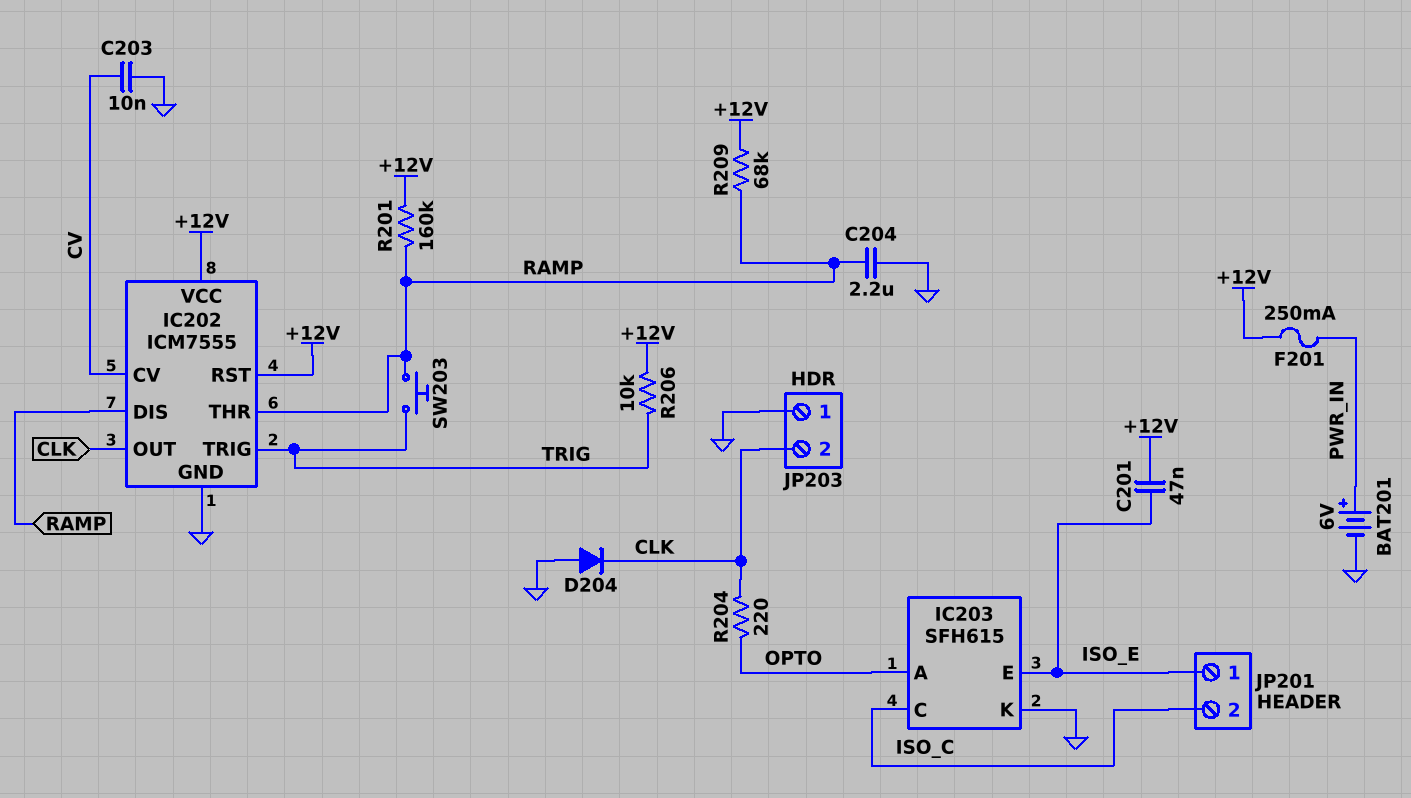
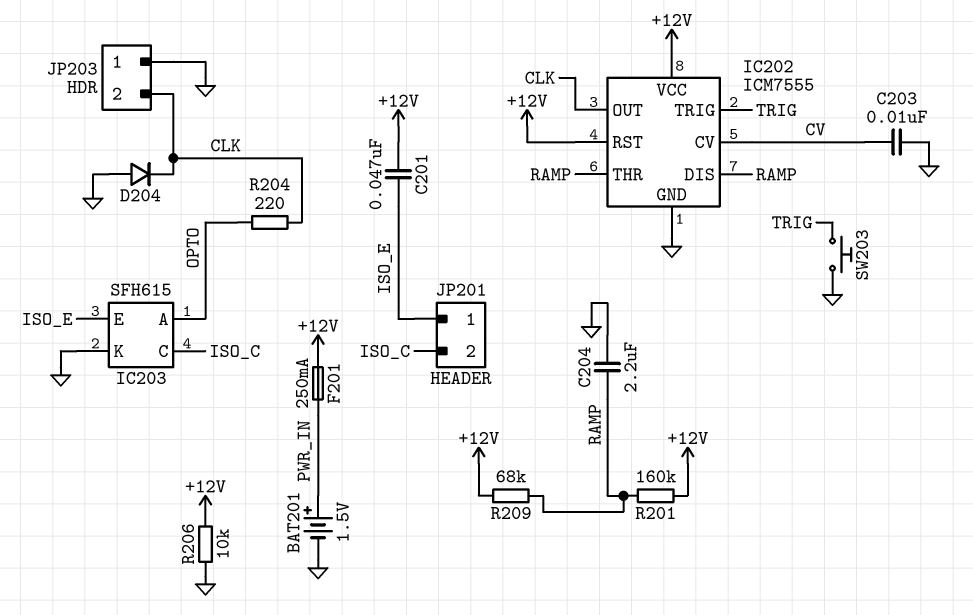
BAT201: 6V (plus PWR_IN, minus GND) -> 1.5V (plus PWR_IN, minus GND)
R206: 10k (+12V, TRIG) -> 10k (+12V, GND)
SW203: button (RAMP, TRIG) -> button (GND, TRIG)

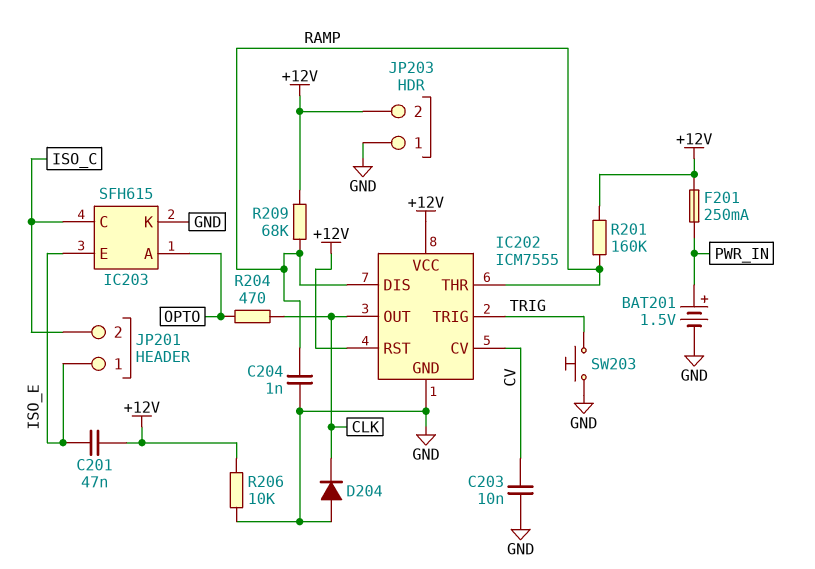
C204: 2.2uF (GND, RAMP) -> 1nF (GND, RAMP)
JP203 pin 2: CLK -> +12V
R204: 220 (CLK, OPTO) -> 470 (CLK, OPTO)

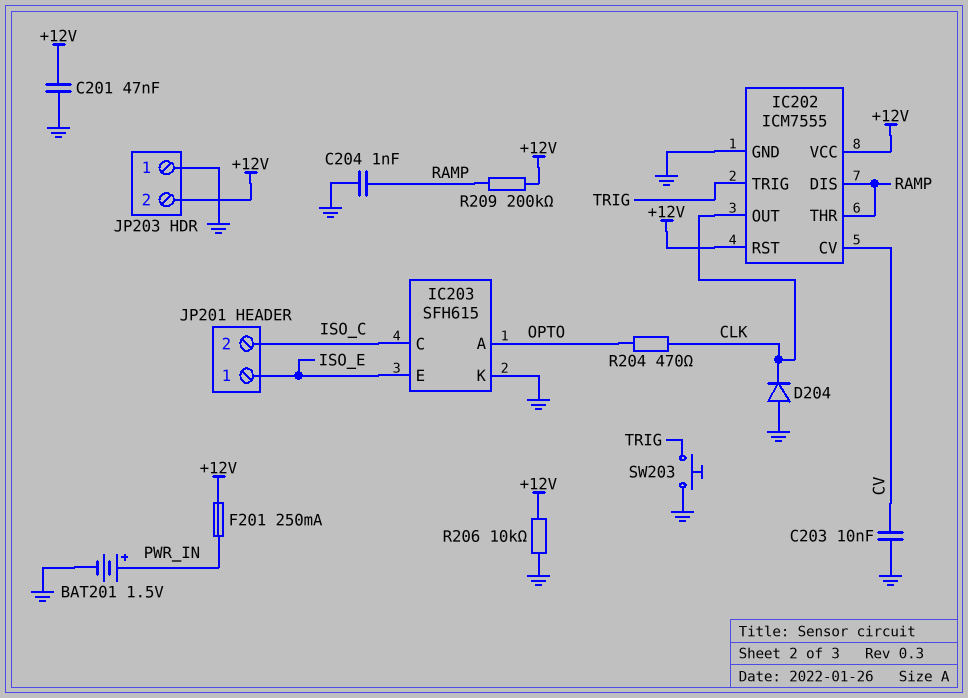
C201: 47nF (+12V, ISO_E) -> 47nF (+12V, GND)
R201: 160k (+12V, RAMP) -> none
R209: 68k (+12V, RAMP) -> 200k (+12V, RAMP)

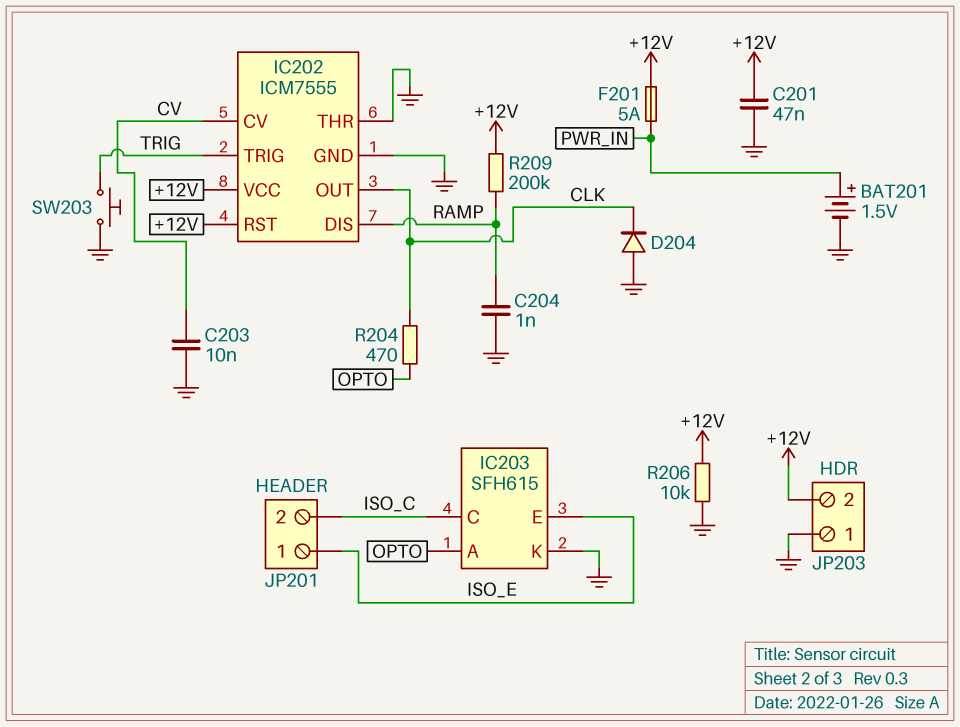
F201: 250mA (+12V, PWR_IN) -> 5A (+12V, PWR_IN)
IC202 pin THR: RAMP -> GND

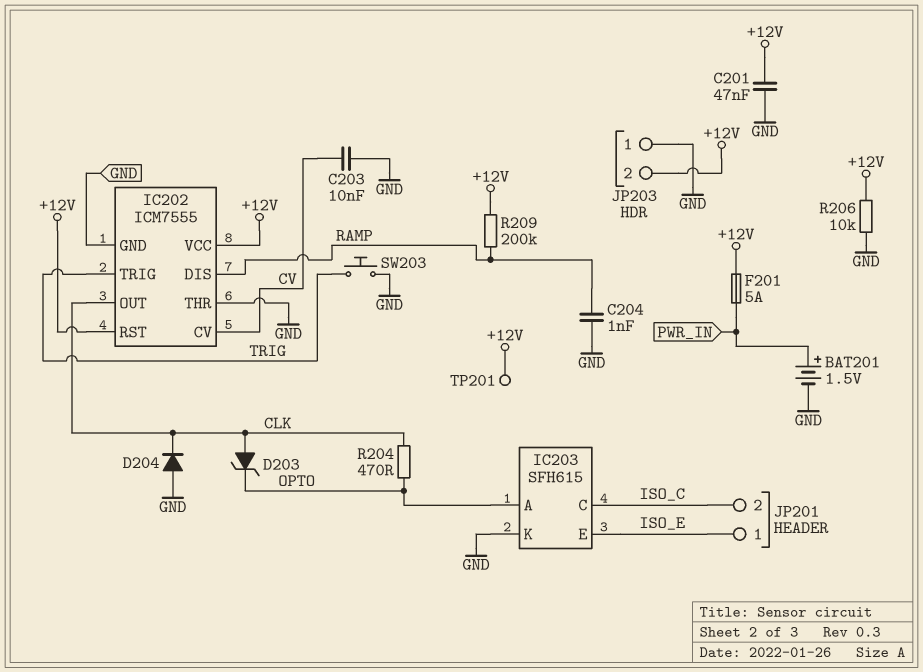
D203: none -> zener (A CLK, K OPTO)
TP201: none -> test point (+12V)

